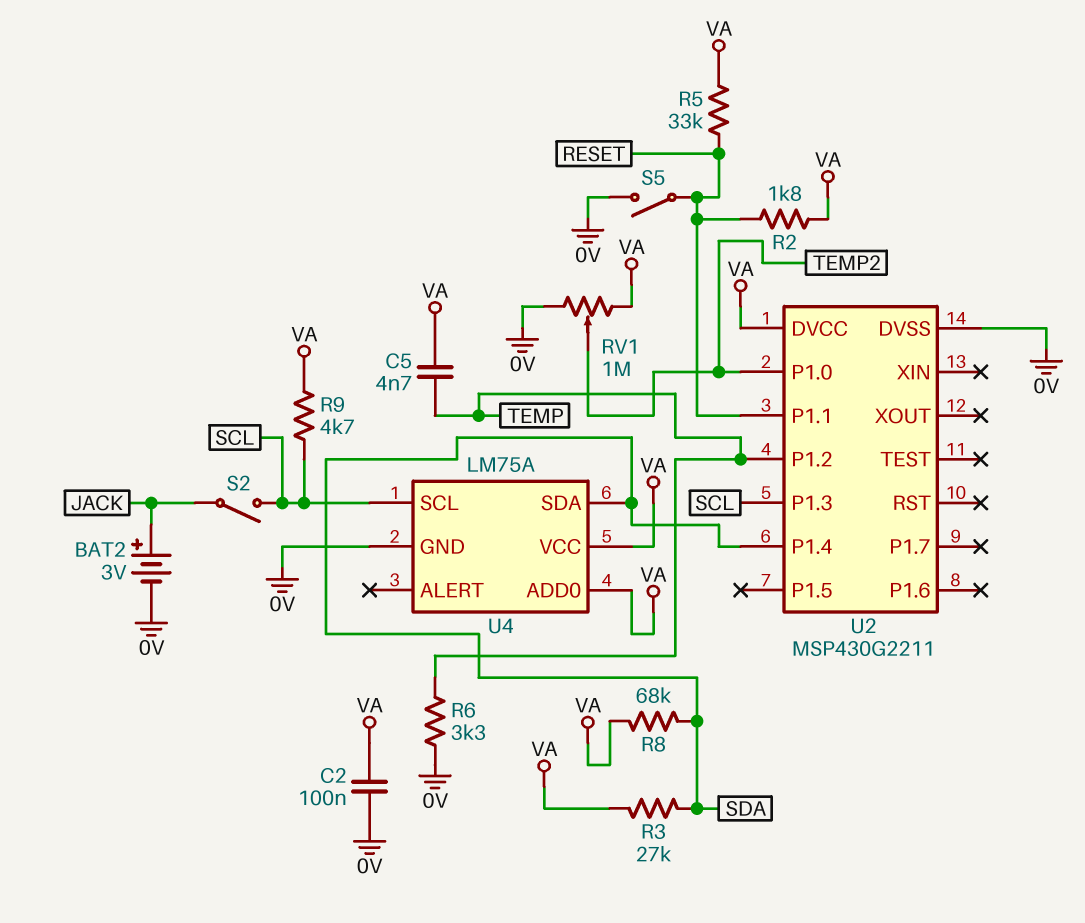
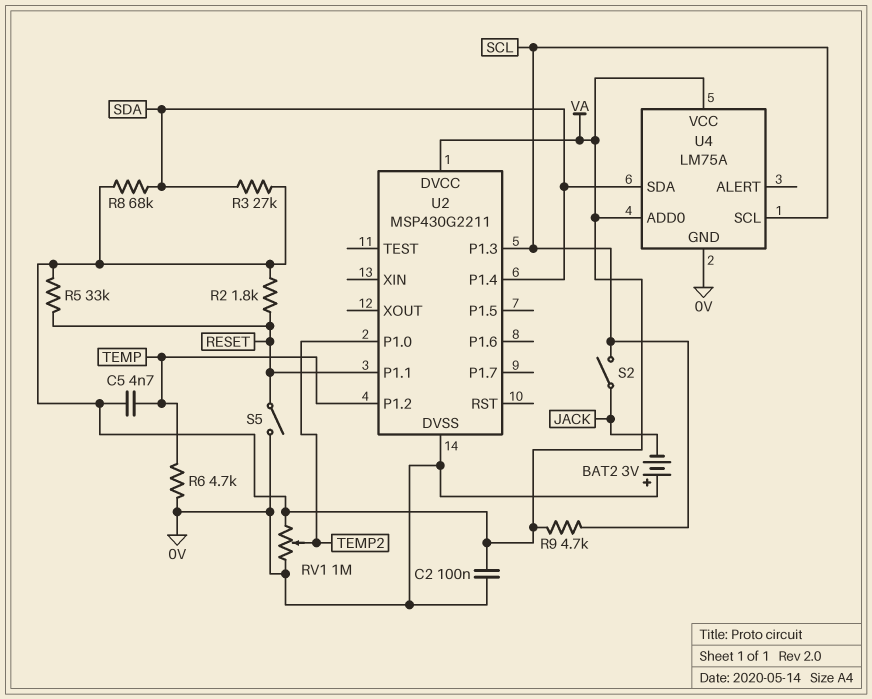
BAT2: 3V (plus JACK, minus 0V) -> 3V (plus 0V, minus JACK)
R6: 3.3k (0V, TEMP) -> 4.7k (0V, TEMP)

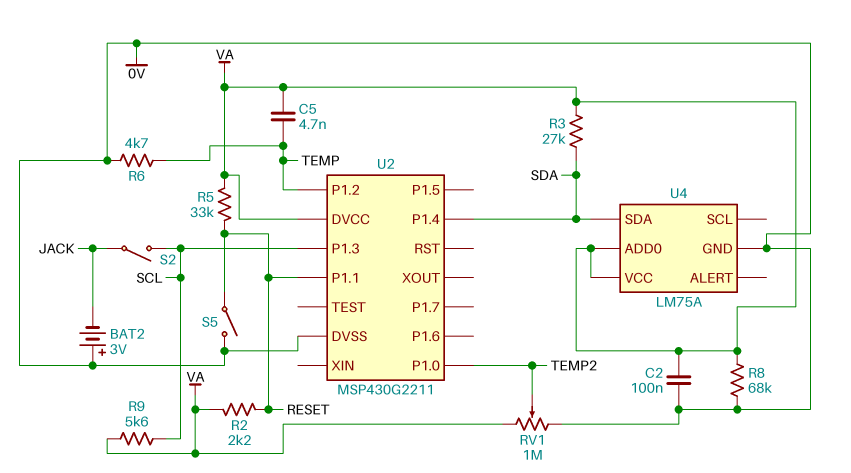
R2: 1.8k (RESET, VA) -> 2.2k (RESET, VA)
R8: 68k (SDA, VA) -> 68k (0V, VA)
R9: 4.7k (SCL, VA) -> 5.6k (SCL, VA)
U4 pin SCL: SCL -> none

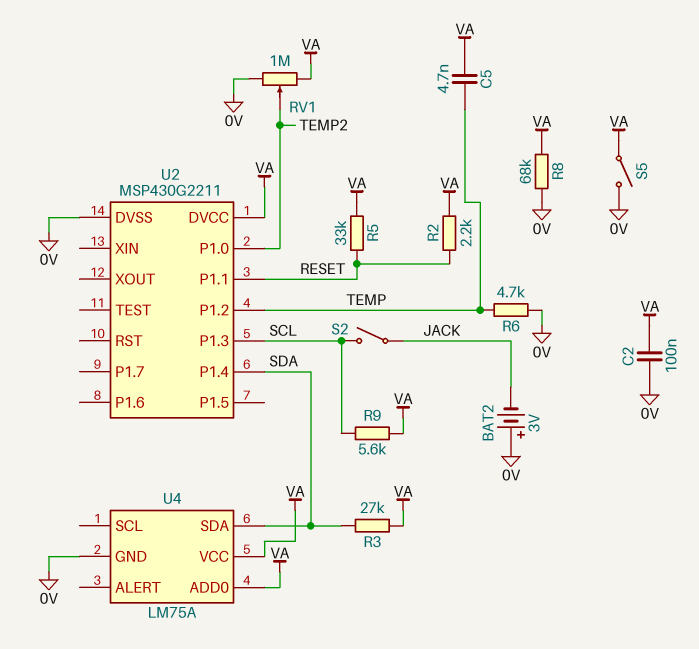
S5: switch (0V, RESET) -> switch (0V, VA)

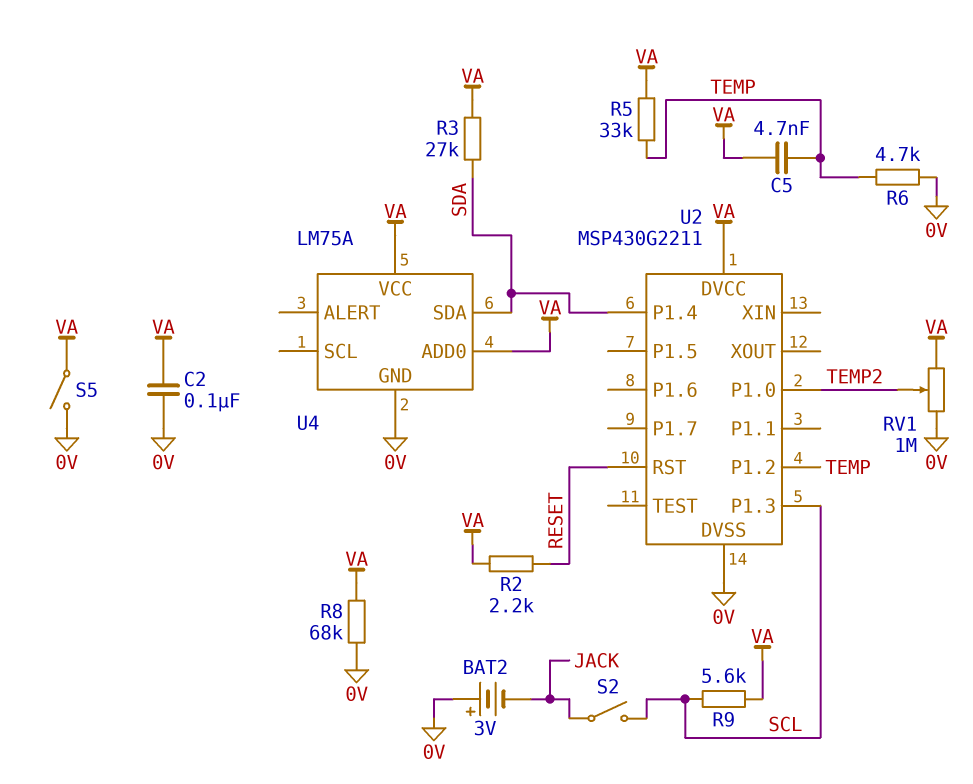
R5: 33k (RESET, VA) -> 33k (TEMP, VA)
U2 pin P1.1: RESET -> none
U2 pin RST: none -> RESET

